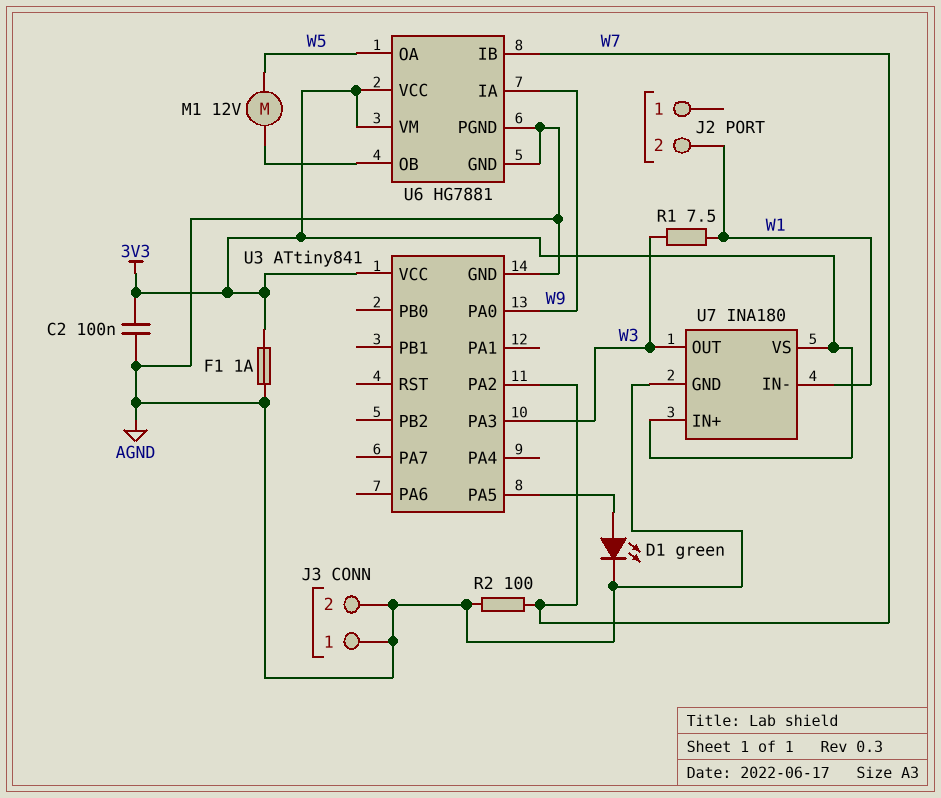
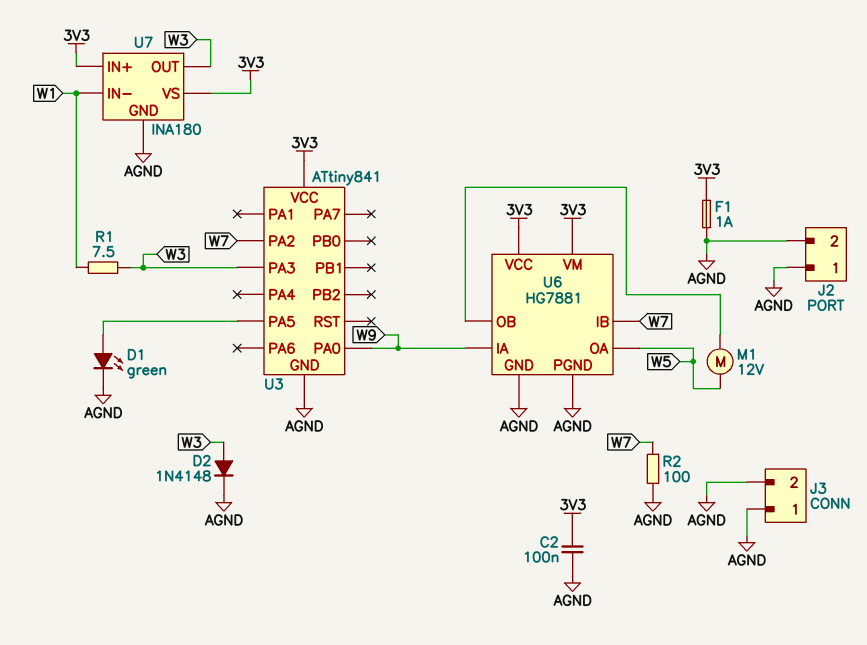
D2: none -> diode 1N4148 (A W3, K AGND)
J2 pin 1: none -> AGND
J2 pin 2: W1 -> AGND

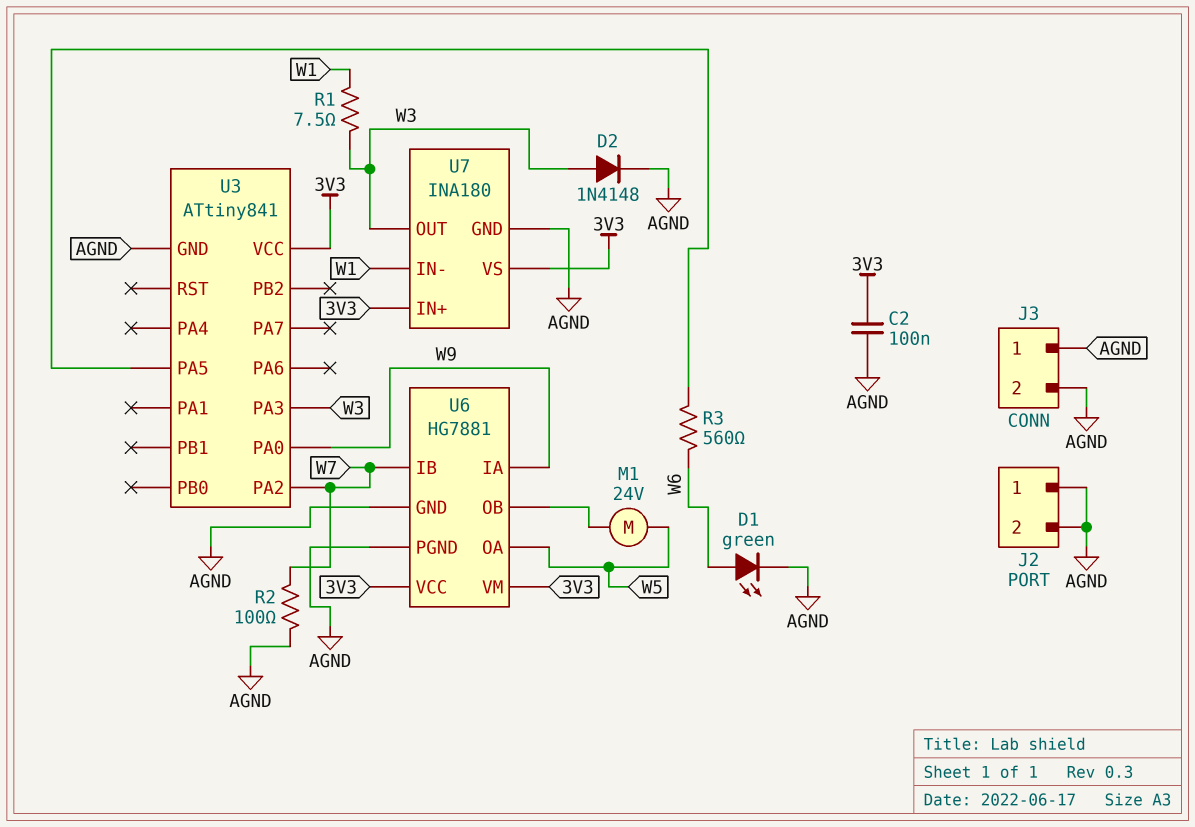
D1: LED green (A U3/PA5, K AGND) -> LED green (A W6, K AGND)
F1: 1A (3V3, AGND) -> none
M1: motor 12V (U6/OB, W5) -> motor 24V (U6/OB, W5)
R3: none -> 560 (U3/PA5, W6)

